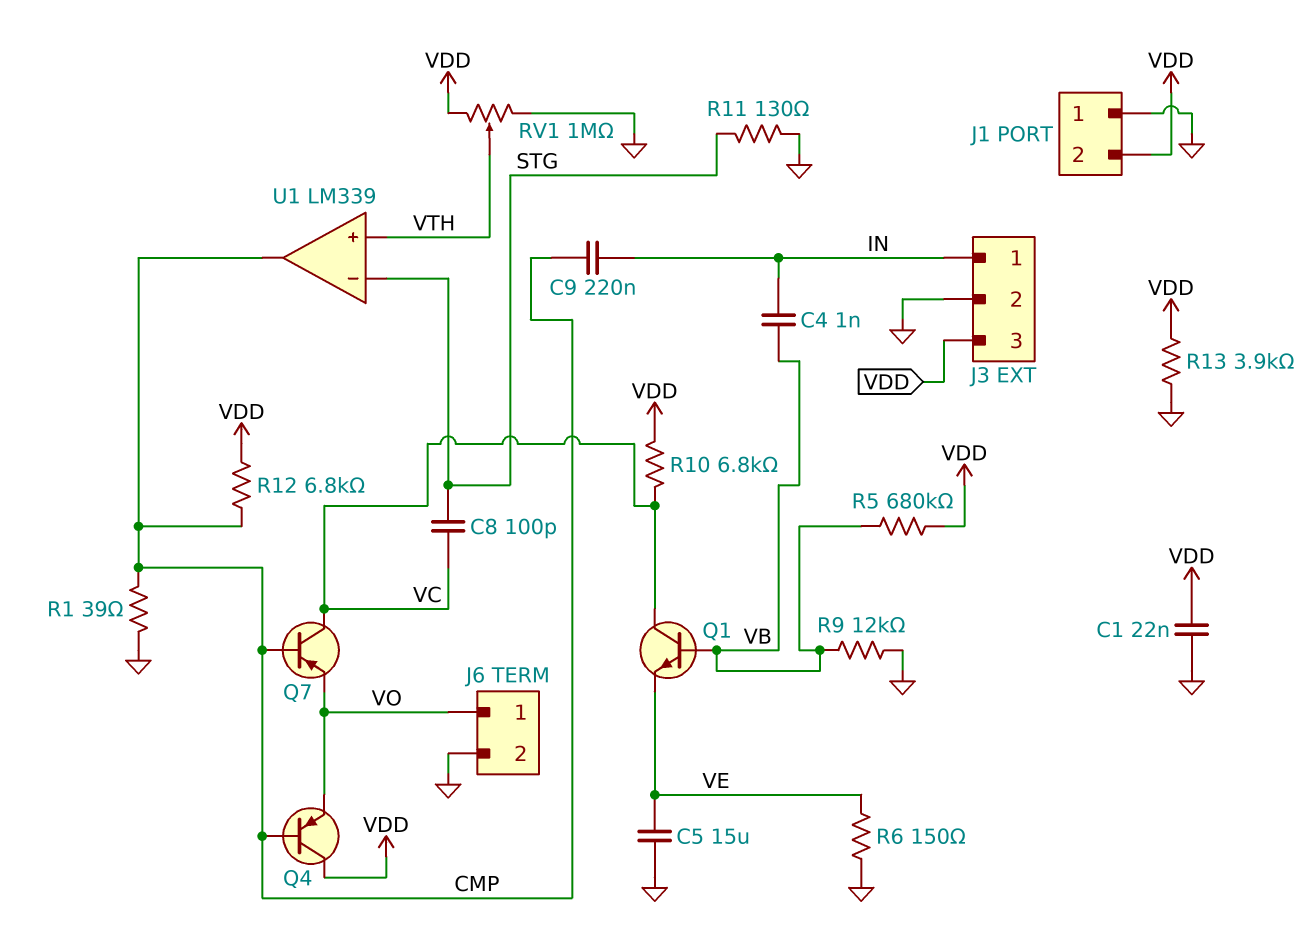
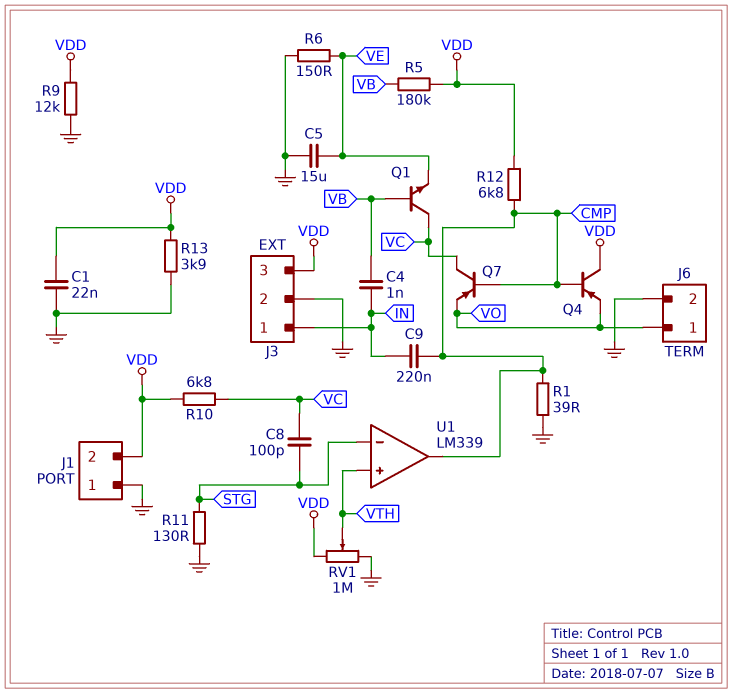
R5: 680k (VB, VDD) -> 180k (VB, VDD)
R9: 12k (GND, VB) -> 12k (GND, VDD)

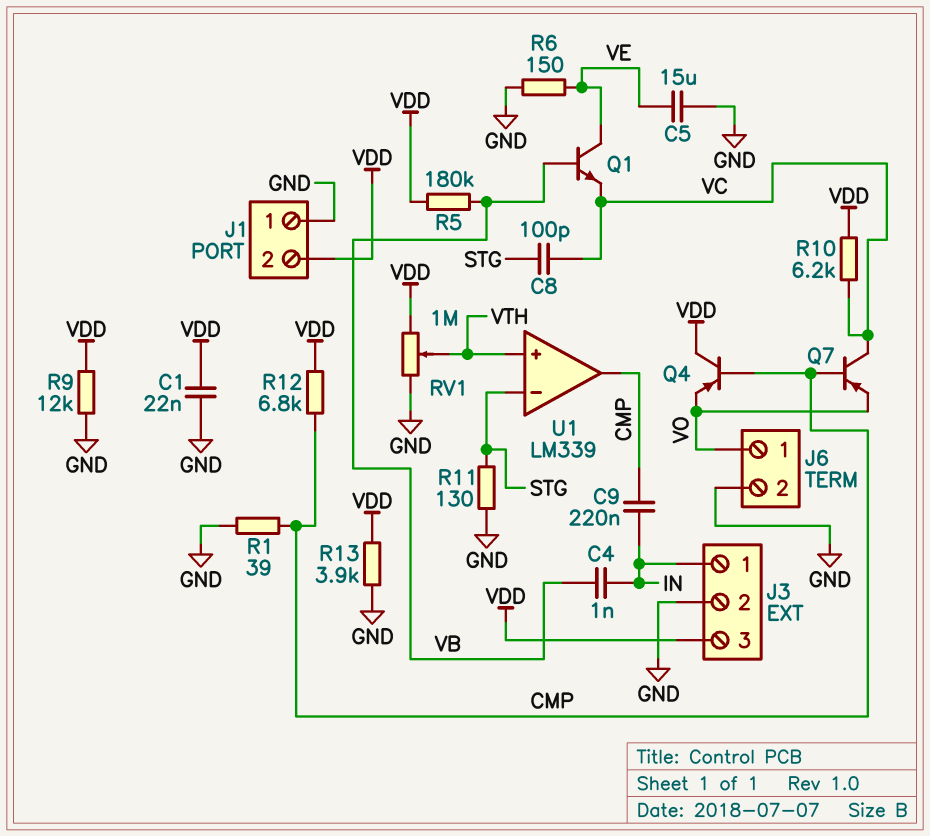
Q1: NPN (B VB, C VC, E VE) -> NPN (B VB, C VE, E VC)
R10: 6.8k (VC, VDD) -> 6.2k (VC, VDD)

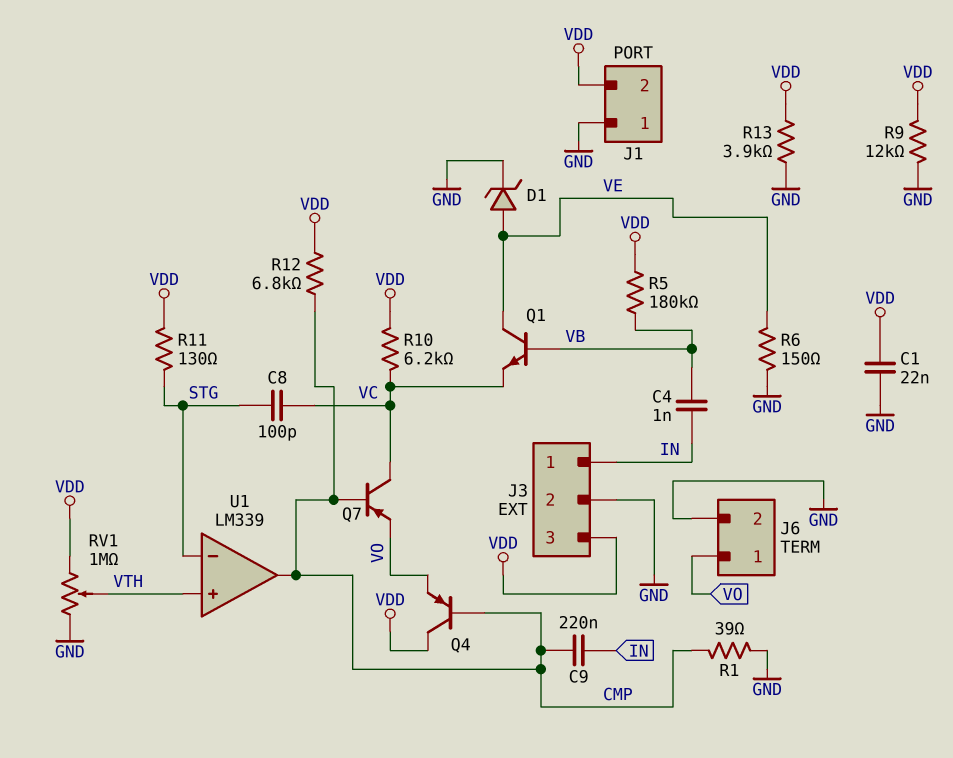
C5: 15uF (GND, VE) -> none
D1: none -> zener (A VE, K GND)
R11: 130 (GND, STG) -> 130 (STG, VDD)

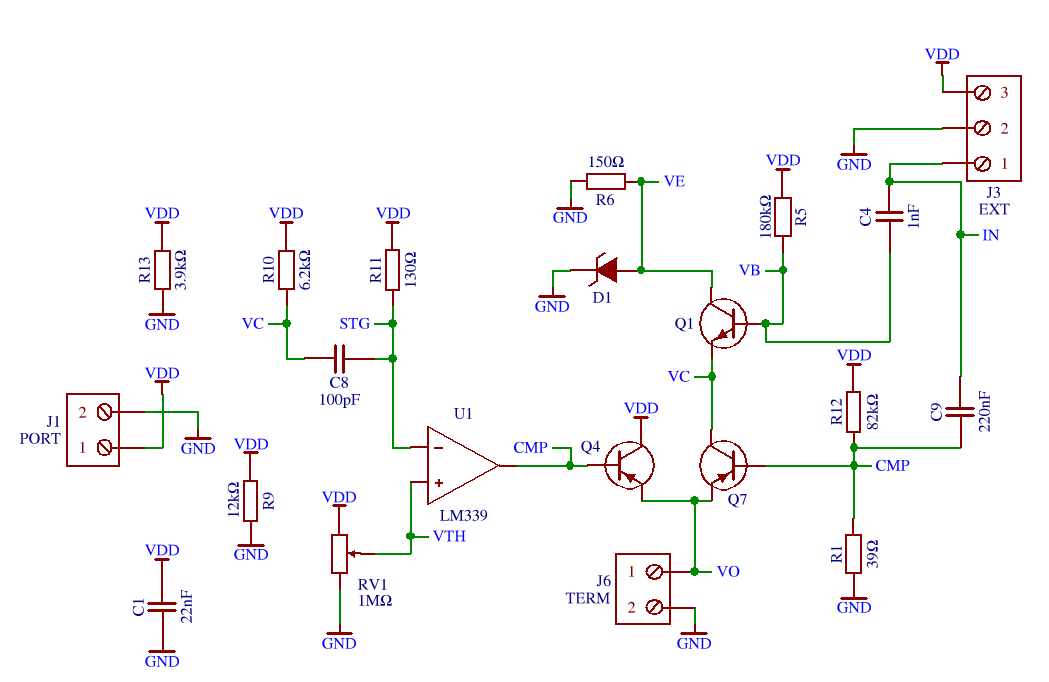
J1 pin 1: GND -> VDD
J1 pin 2: VDD -> GND
R12: 6.8k (CMP, VDD) -> 82k (CMP, VDD)

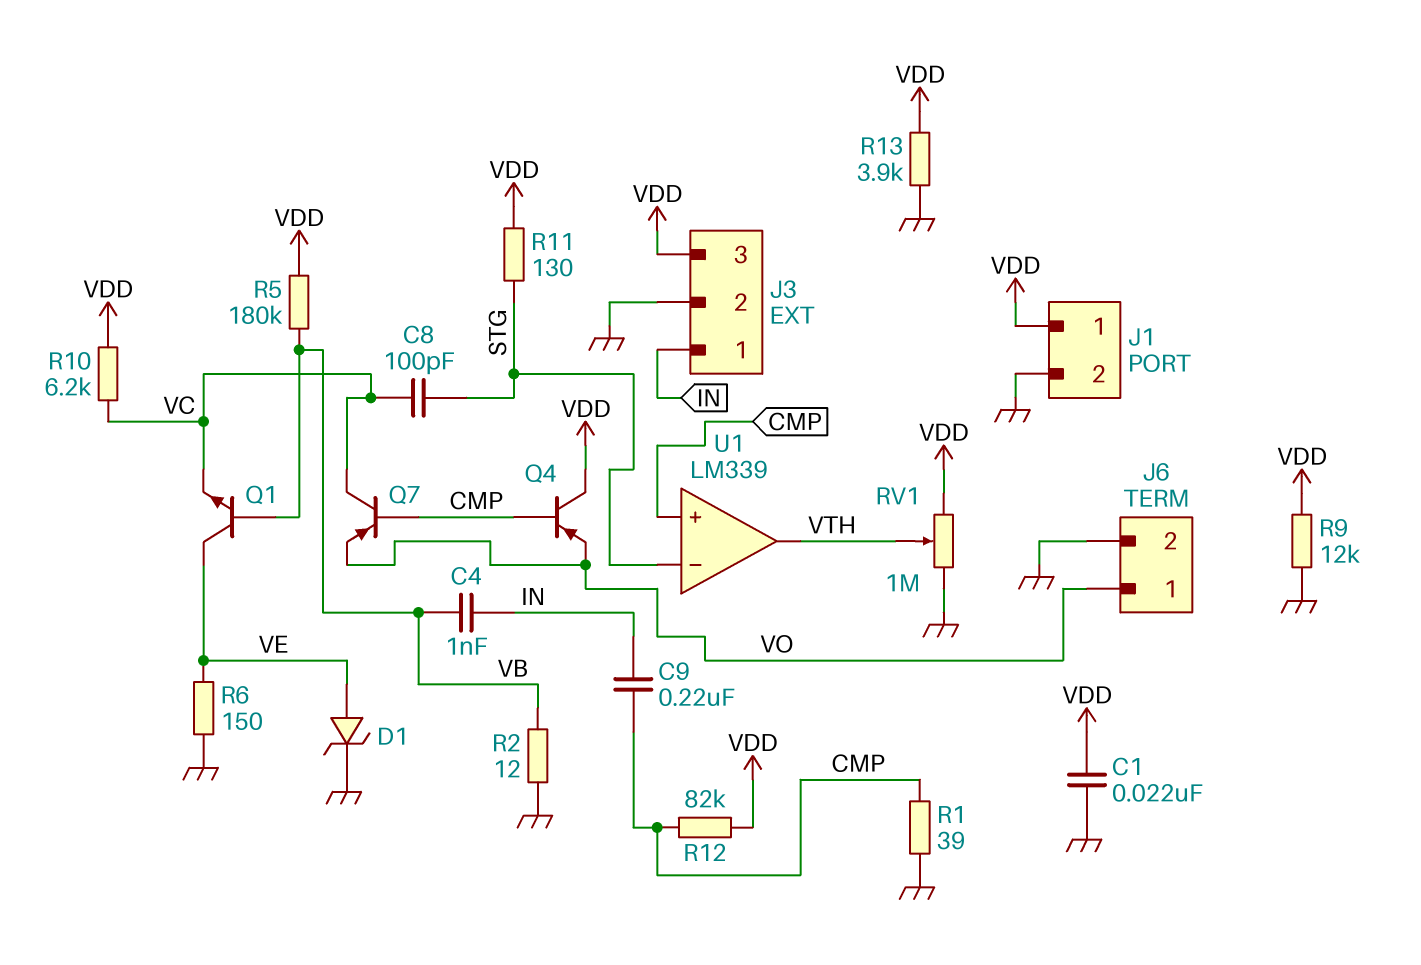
R2: none -> 12 (GND, VB)
U1 pin in+: VTH -> CMP
U1 pin out: CMP -> VTH

